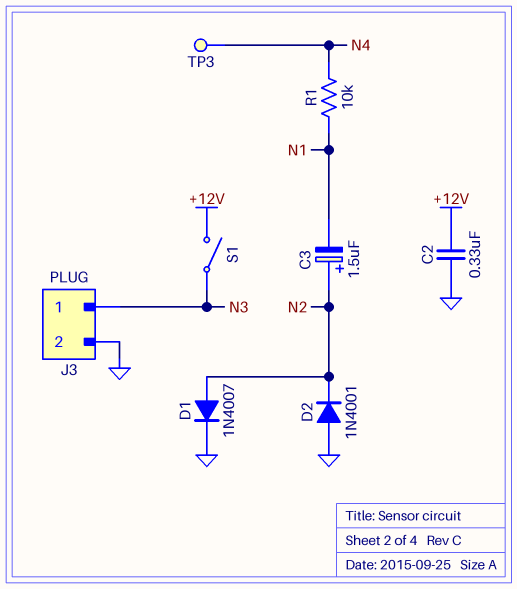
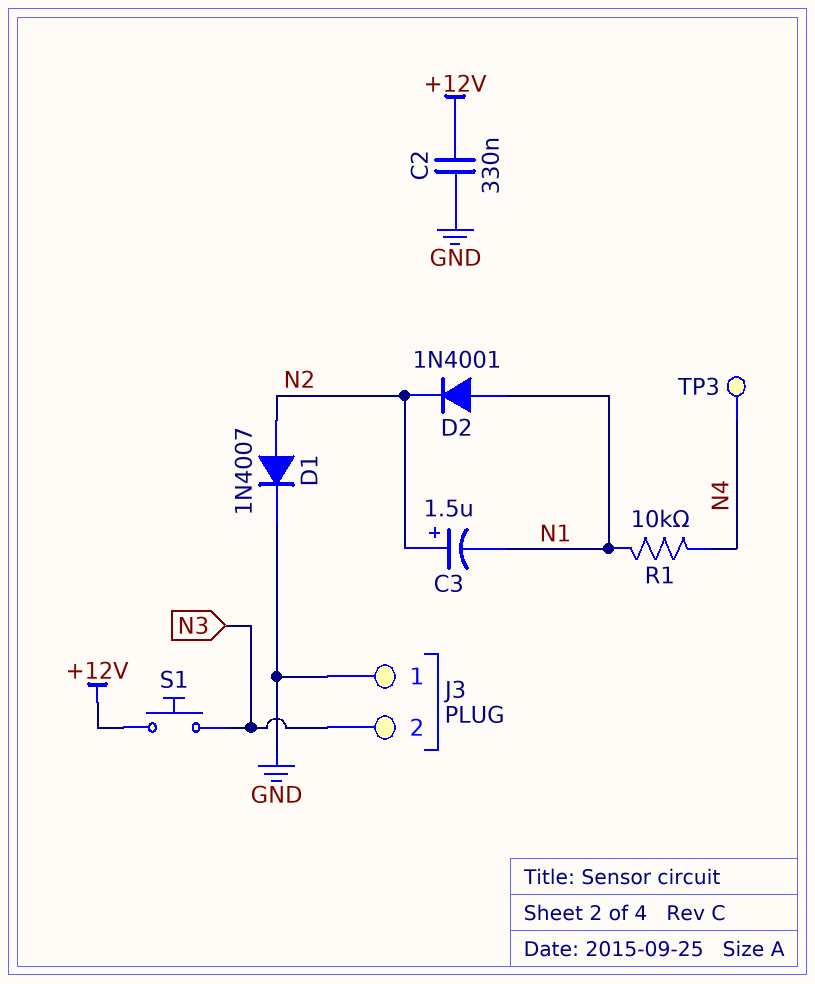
D2: diode 1N4001 (A GND, K N2) -> diode 1N4001 (A N1, K N2)
J3 pin 1: N3 -> GND
J3 pin 2: GND -> N3
S1: switch (+12V, N3) -> button (+12V, N3)

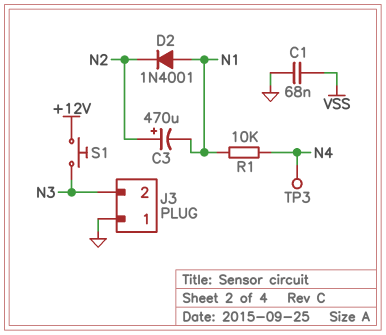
C1: none -> 68nF (GND, VSS)
C2: 330nF (+12V, GND) -> none
C3: 1.5uF (plus N2, minus N1) -> 470uF (plus N2, minus N1)
D1: diode 1N4007 (A N2, K GND) -> none

